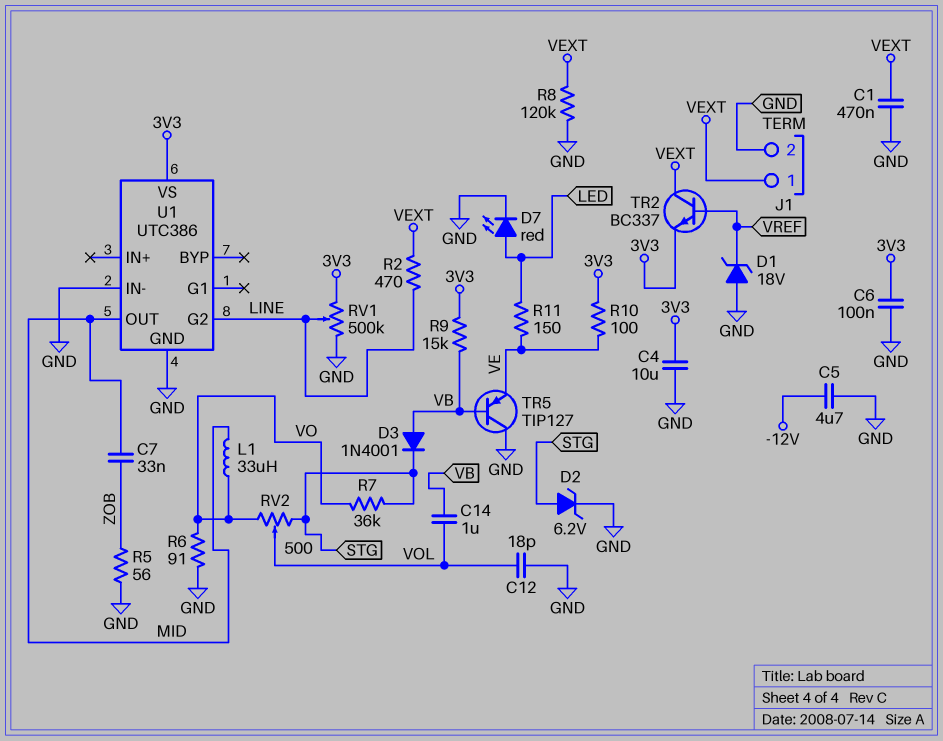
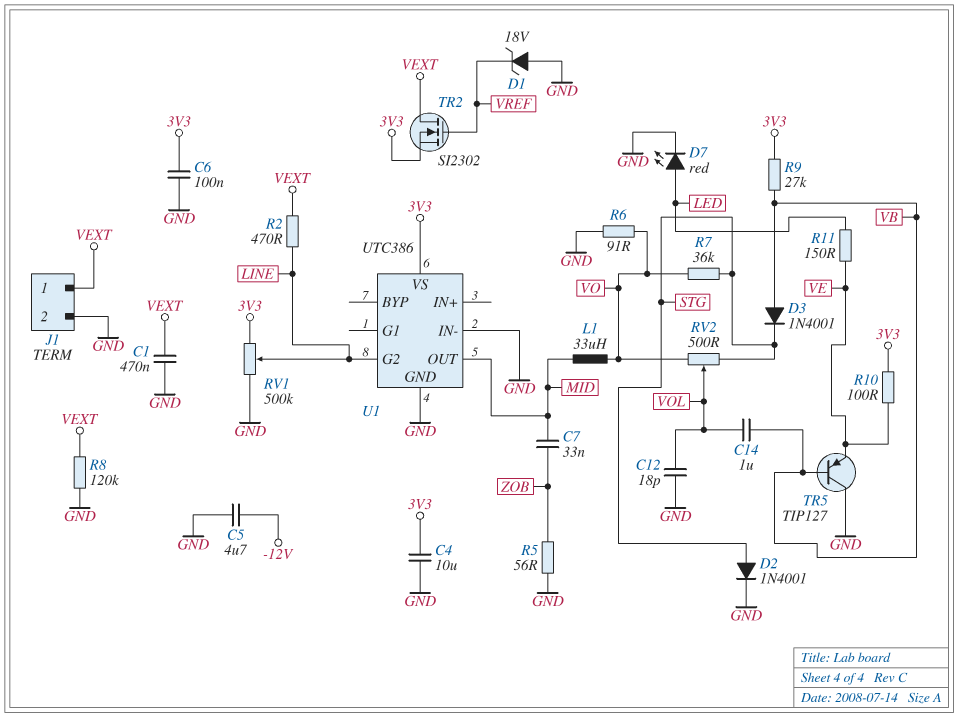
D2: zener 6.2V (A STG, K GND) -> diode 1N4001 (A STG, K GND)
R9: 15k (3V3, VB) -> 27k (3V3, VB)
TR2: NPN BC337 (B VREF, C VEXT, E 3V3) -> NMOS SI2302 (G VREF, D VEXT, S 3V3)

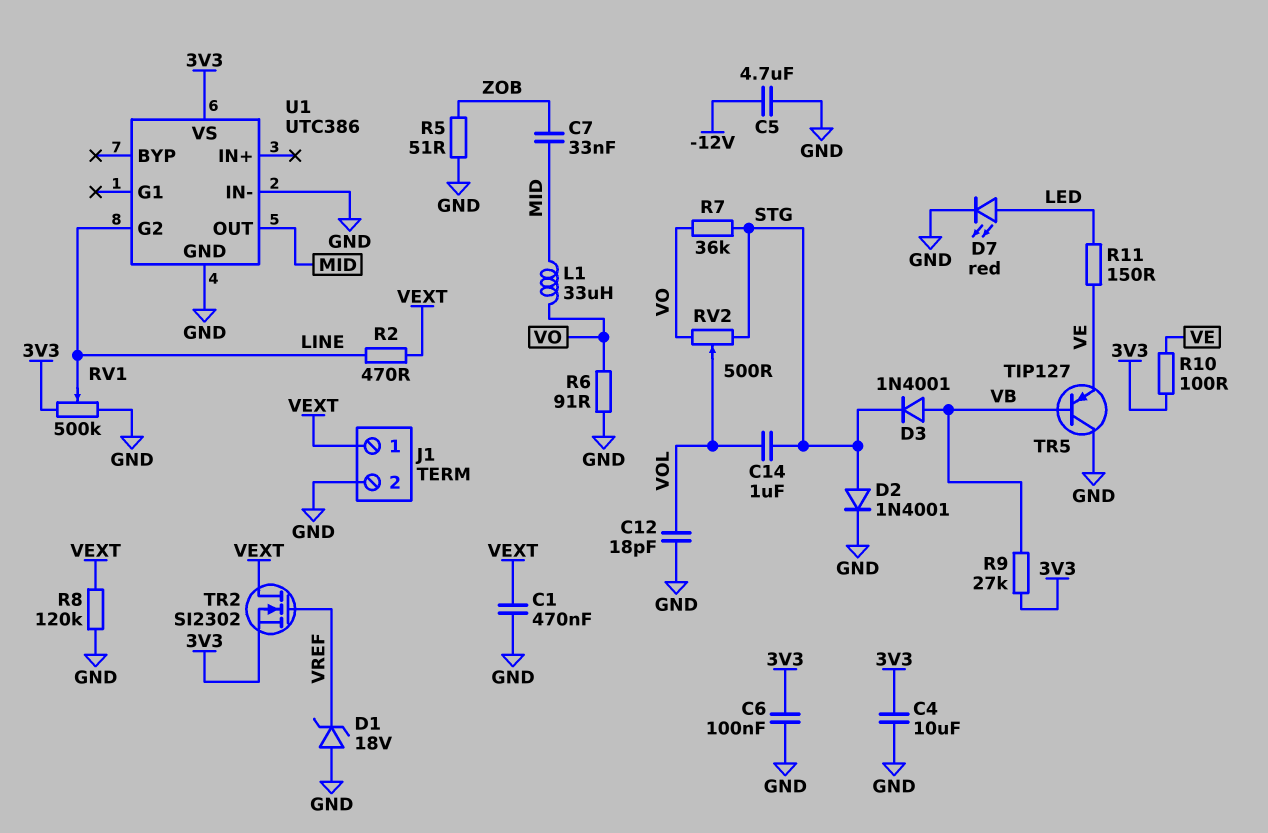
C14: 1uF (VB, VOL) -> 1uF (STG, VOL)
R5: 56 (GND, ZOB) -> 51 (GND, ZOB)

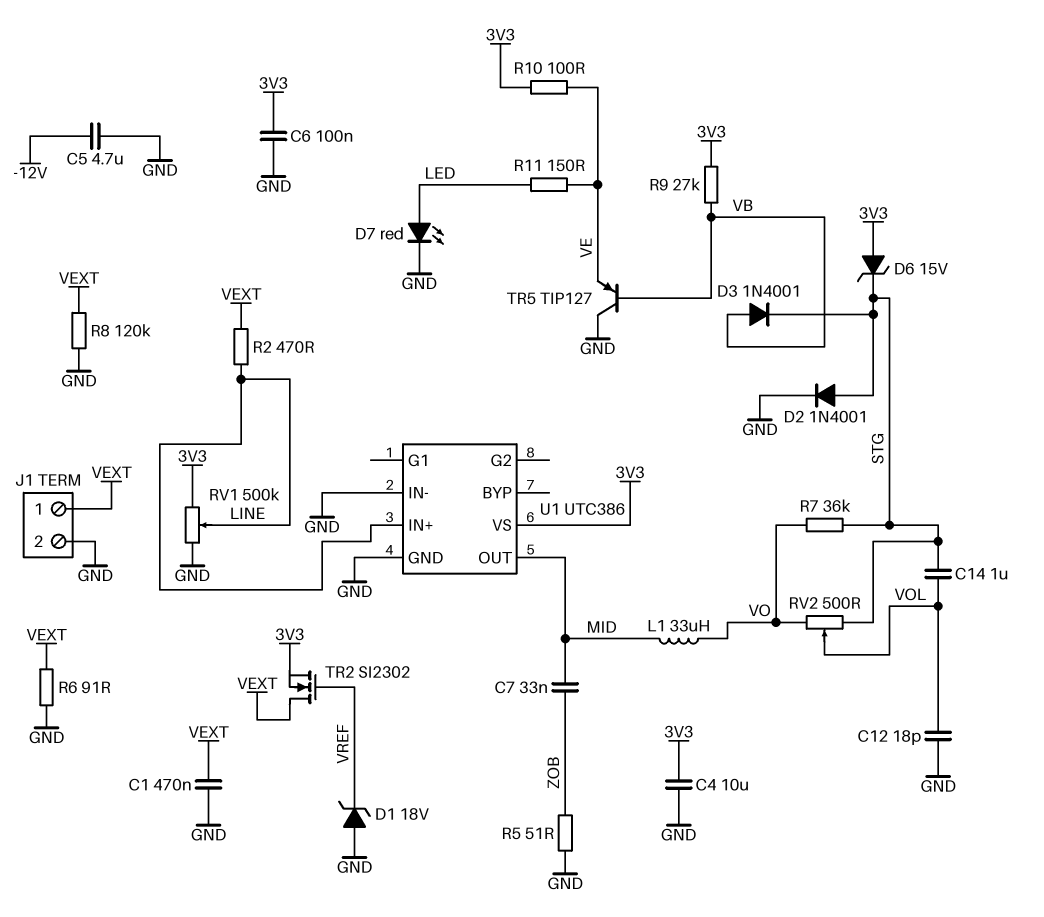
D6: none -> zener 15V (A 3V3, K STG)
R6: 91 (GND, VO) -> 91 (GND, VEXT)
U1 pin G2: LINE -> none
U1 pin IN+: none -> LINE

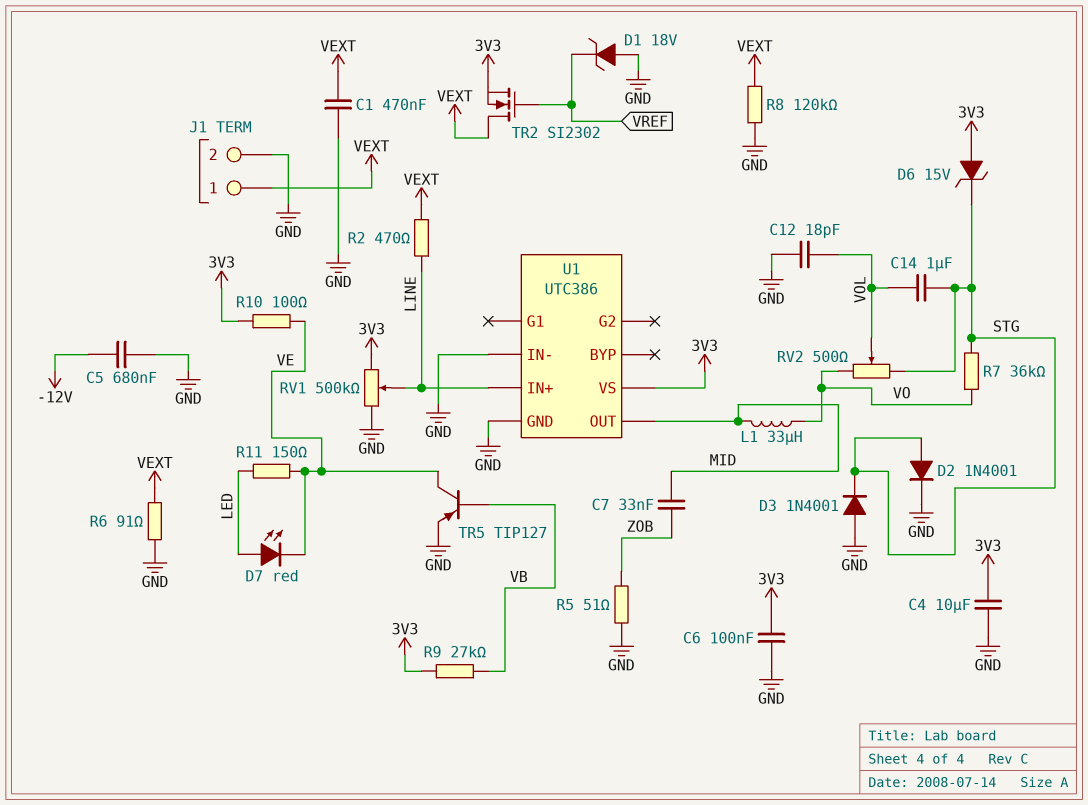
C5: 4.7uF (-12V, GND) -> 680nF (-12V, GND)
D3: diode 1N4001 (A VB, K STG) -> diode 1N4001 (A GND, K STG)
D7: LED red (A LED, K GND) -> LED red (A LED, K VE)
TR5: PNP TIP127 (B VB, C GND, E VE) -> PNP TIP127 (B VB, C VE, E GND)

